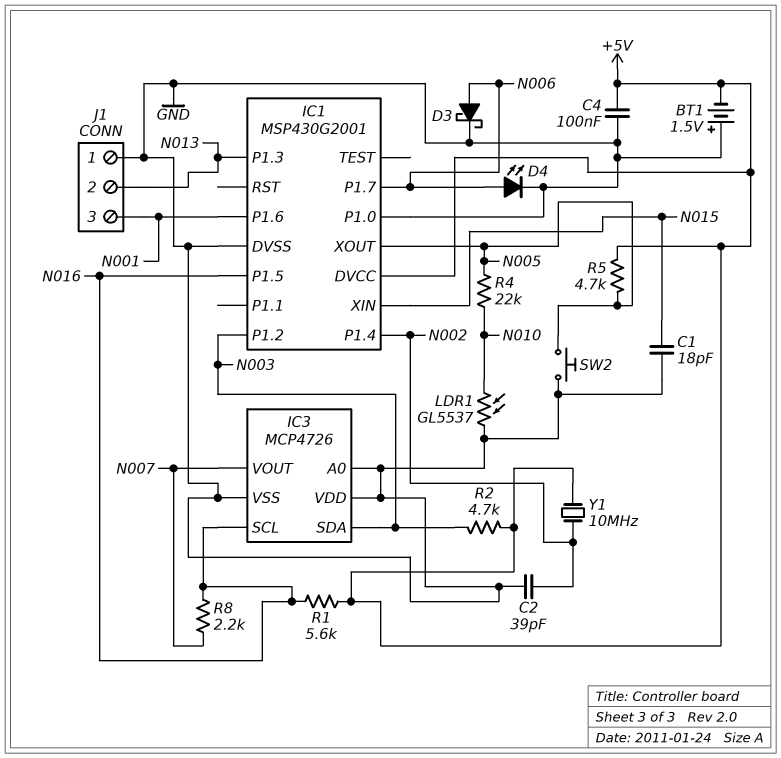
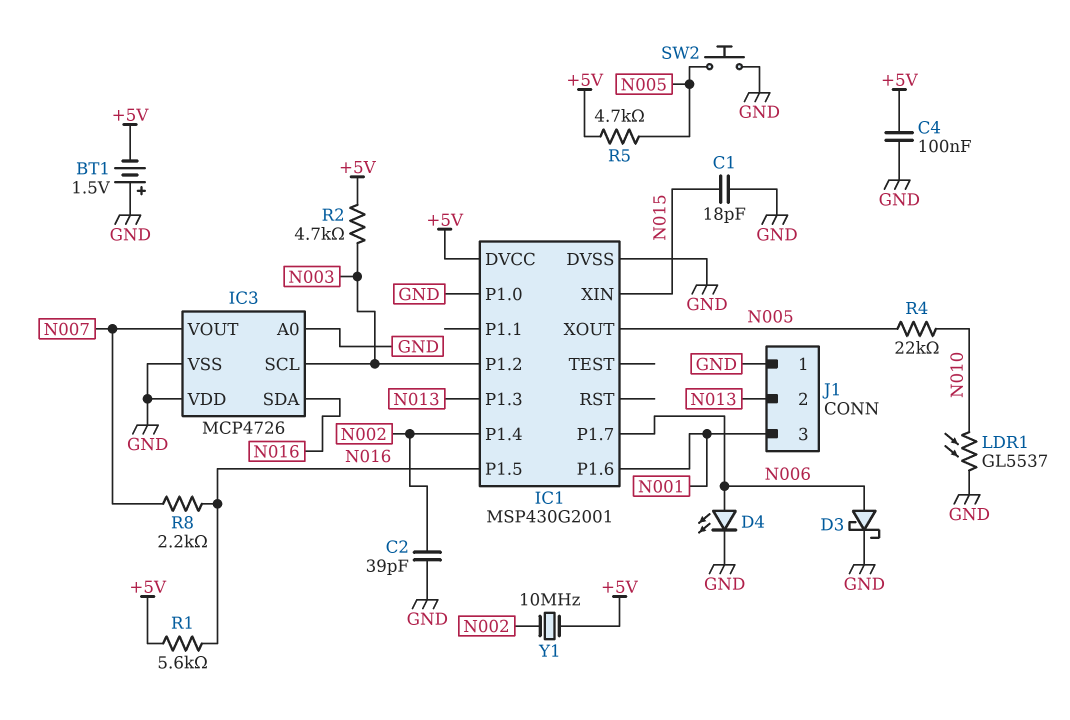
IC3 pin SCL: N016 -> N003
IC3 pin SDA: N003 -> N016

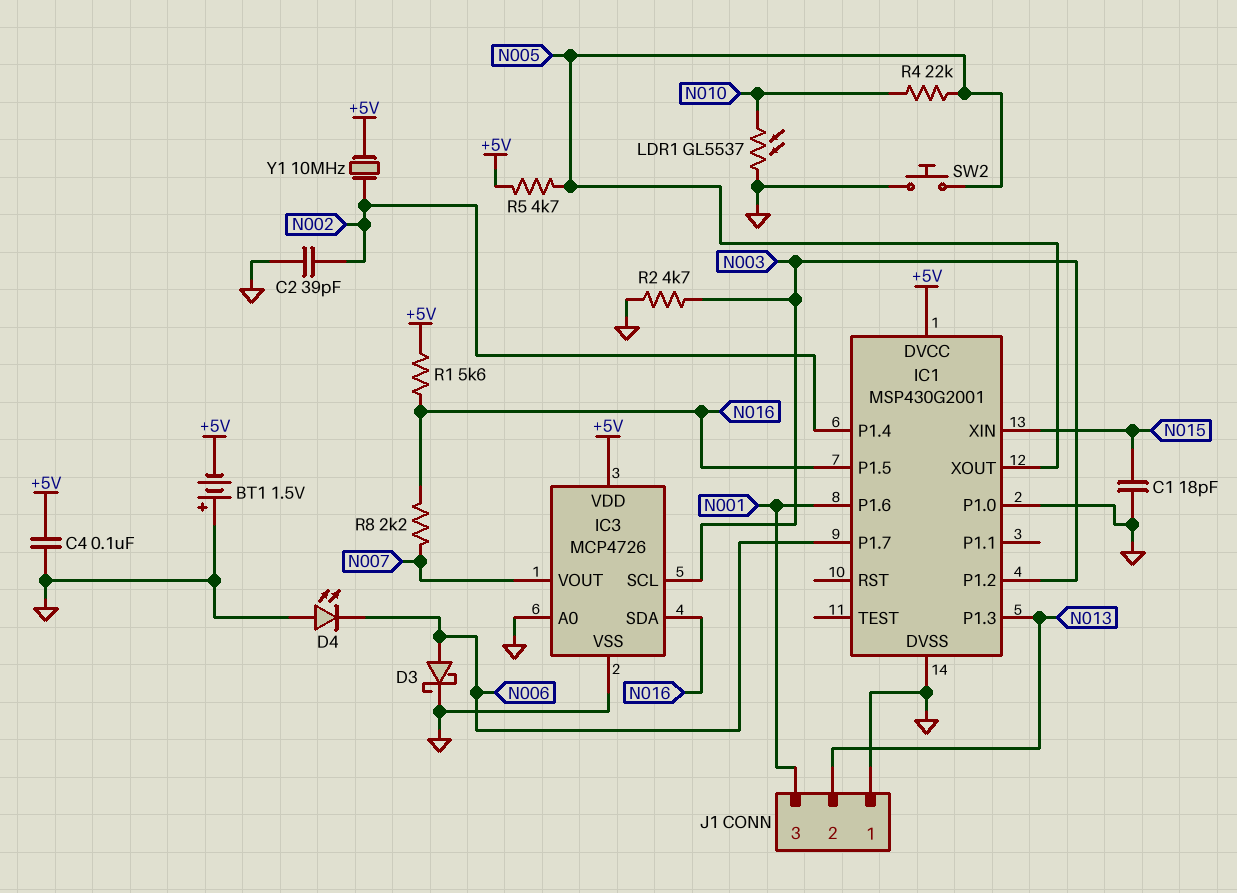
D4: LED (A N006, K GND) -> LED (A GND, K N006)
IC3 pin VDD: GND -> +5V
R2: 4.7k (+5V, N003) -> 4.7k (GND, N003)

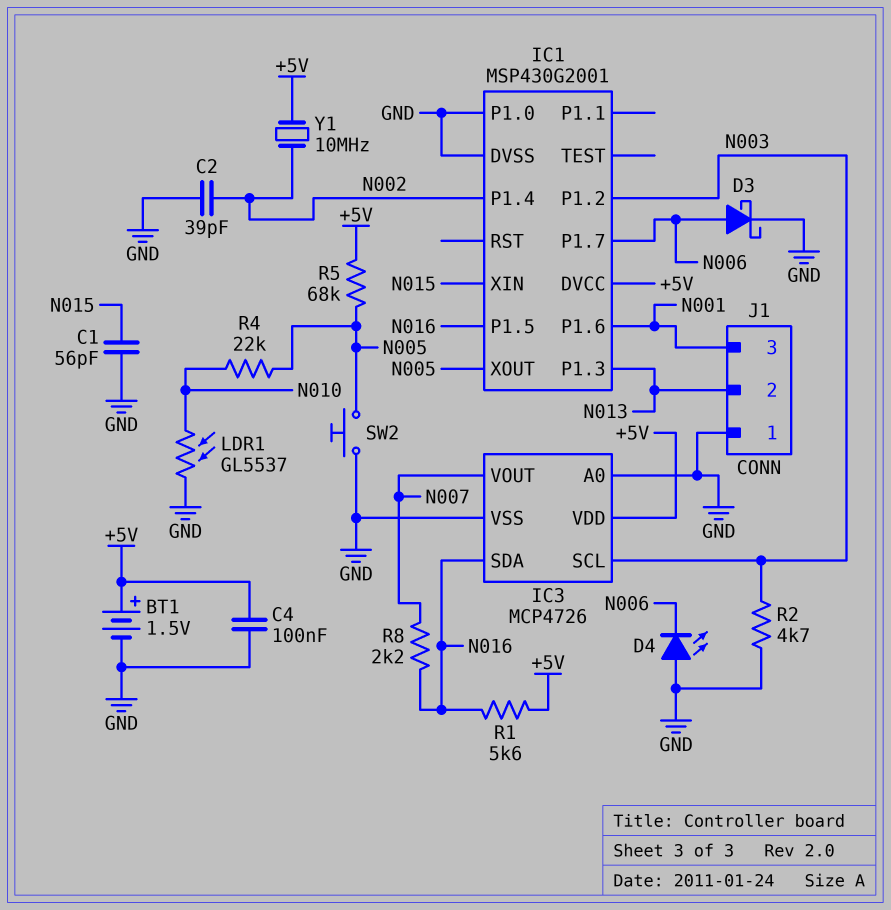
BT1: 1.5V (plus GND, minus +5V) -> 1.5V (plus +5V, minus GND)
C1: 18pF (GND, N015) -> 56pF (GND, N015)
R5: 4.7k (+5V, N005) -> 68k (+5V, N005)

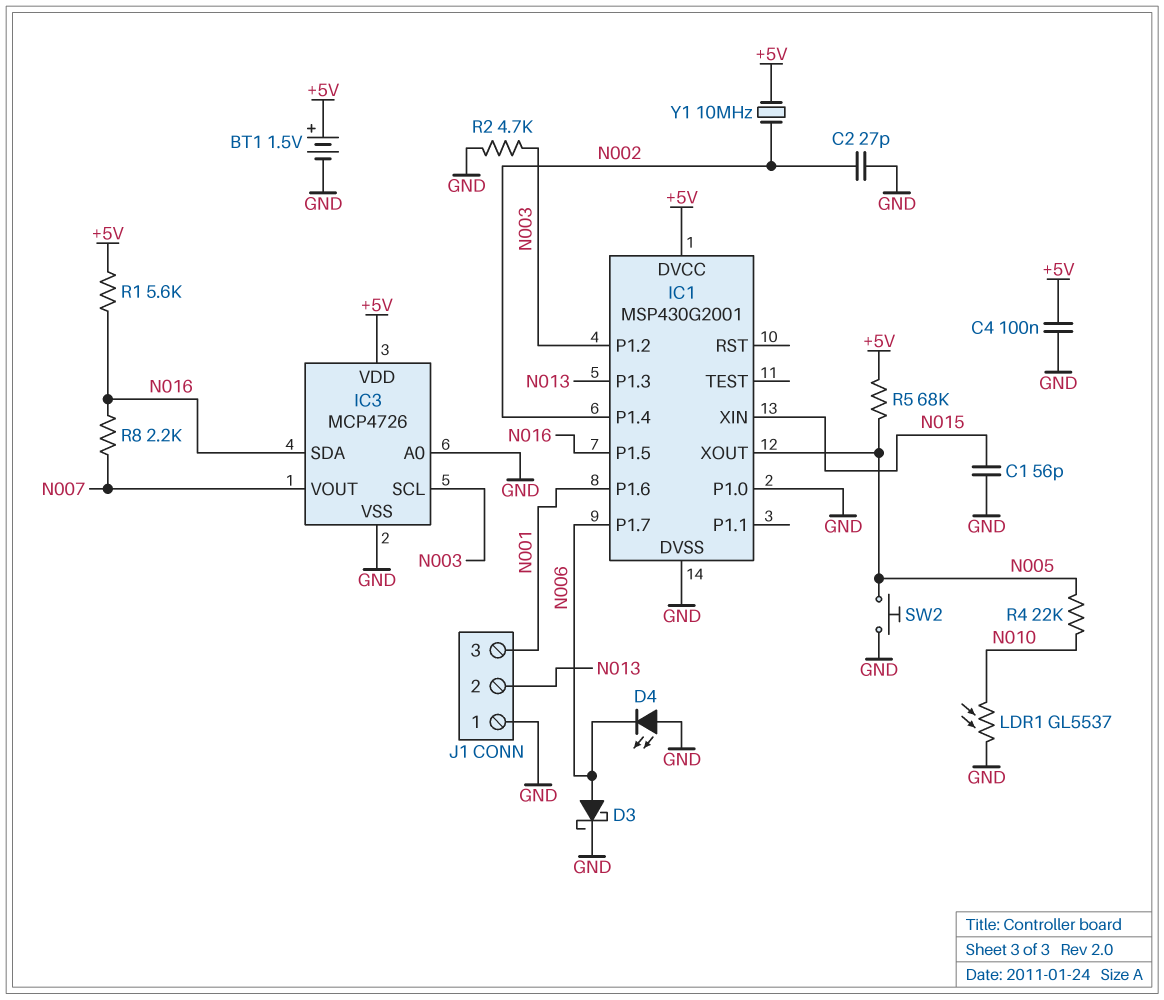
C2: 39pF (GND, N002) -> 27pF (GND, N002)

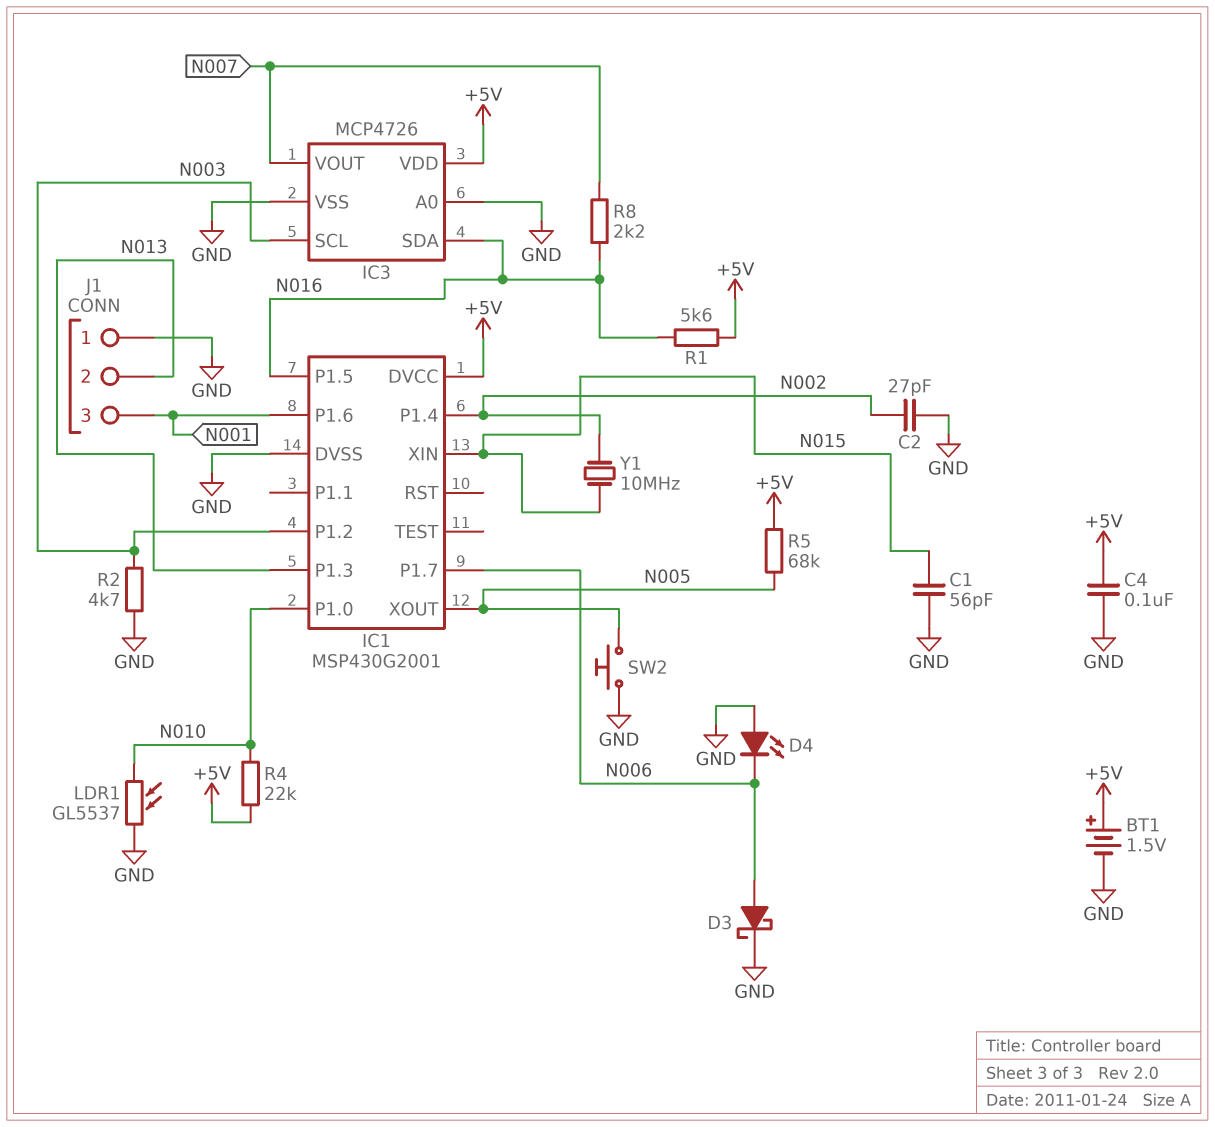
IC1 pin P1.0: GND -> N010
R4: 22k (N005, N010) -> 22k (+5V, N010)
Y1: 10MHz (+5V, N002) -> 10MHz (N002, N015)

